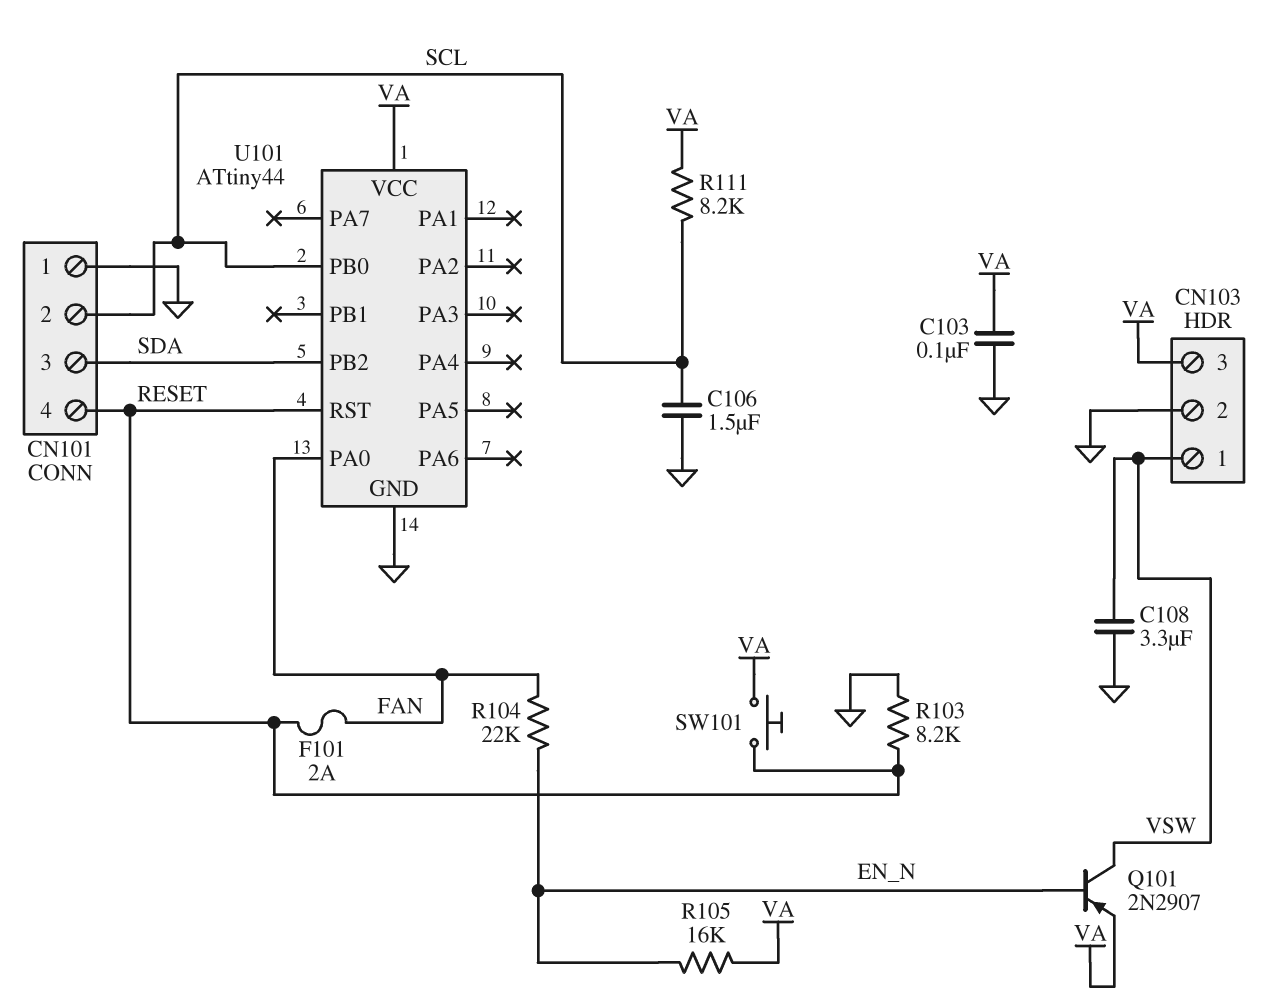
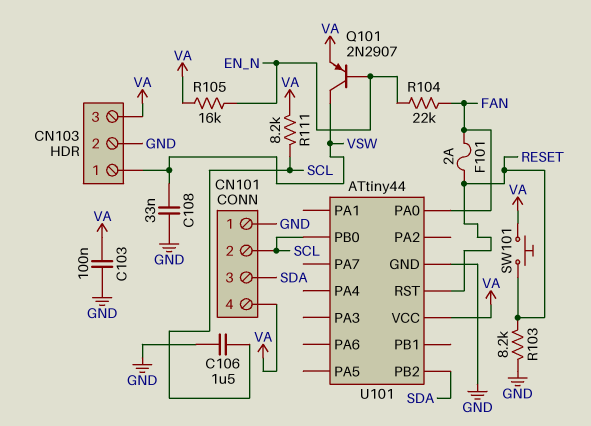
C108: 3.3uF (GND, VSW) -> 33nF (GND, VSW)
CN101 pin 4: RESET -> VA

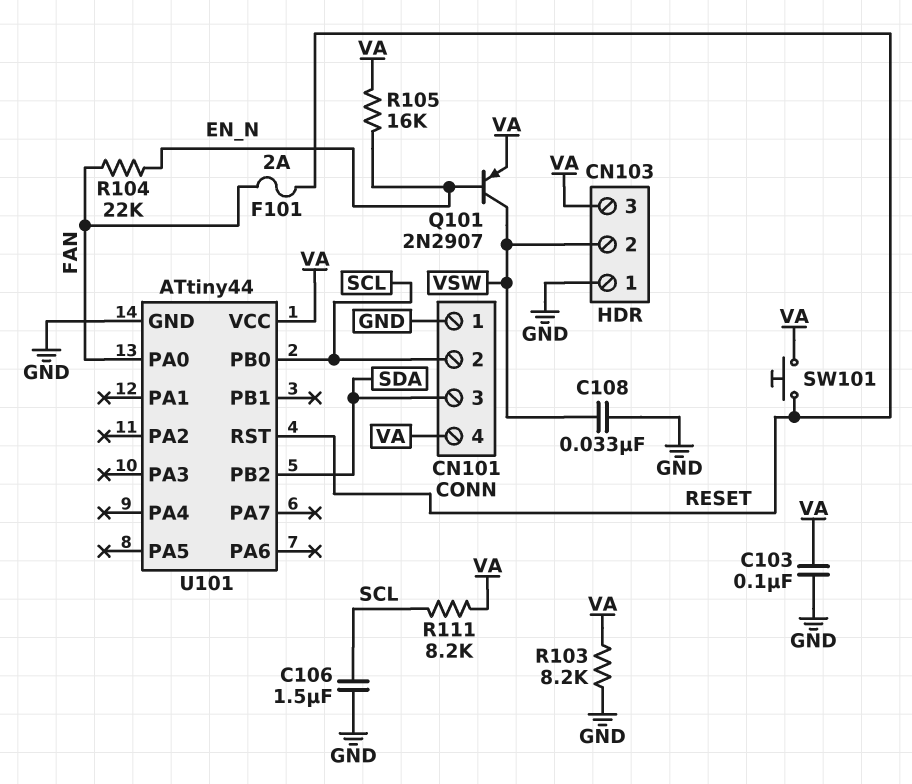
CN103 pin 1: VSW -> GND
CN103 pin 2: GND -> VSW
R103: 8.2k (GND, RESET) -> 8.2k (GND, VA)

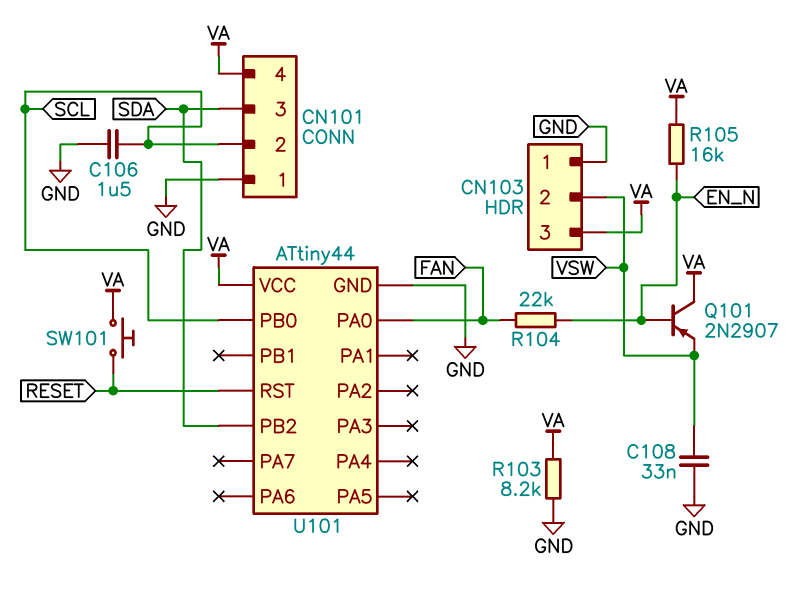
C103: 100nF (GND, VA) -> none
F101: 2A (FAN, RESET) -> none
Q101: PNP 2N2907 (B EN_N, C VSW, E VA) -> PNP 2N2907 (B EN_N, C VA, E VSW)
R111: 8.2k (SCL, VA) -> none

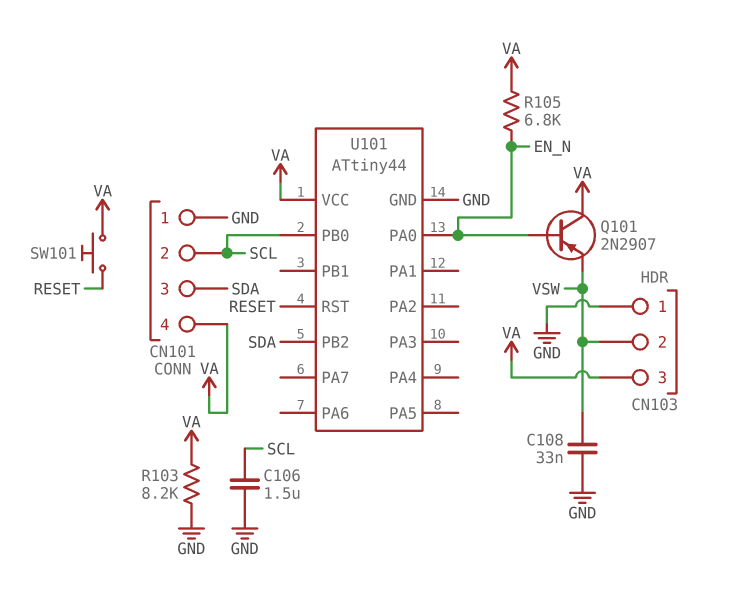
R104: 22k (EN_N, FAN) -> none
R105: 16k (EN_N, VA) -> 6.8k (EN_N, VA)
U101 pin PA0: FAN -> EN_N

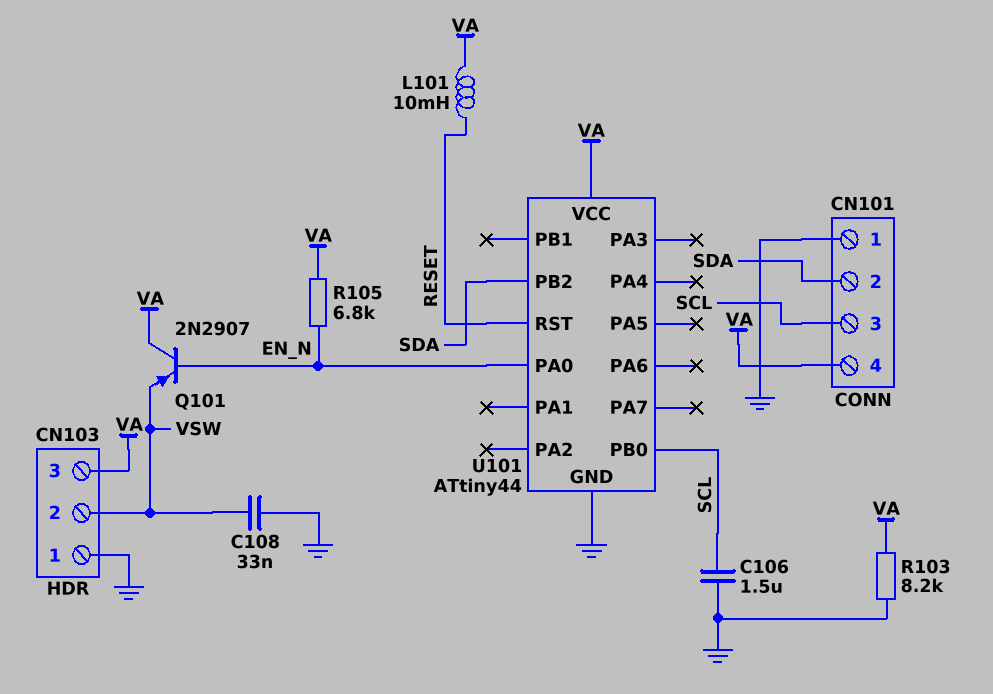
CN101 pin 2: SCL -> SDA
CN101 pin 3: SDA -> SCL
L101: none -> 10mH (RESET, VA)
SW101: button (RESET, VA) -> none

